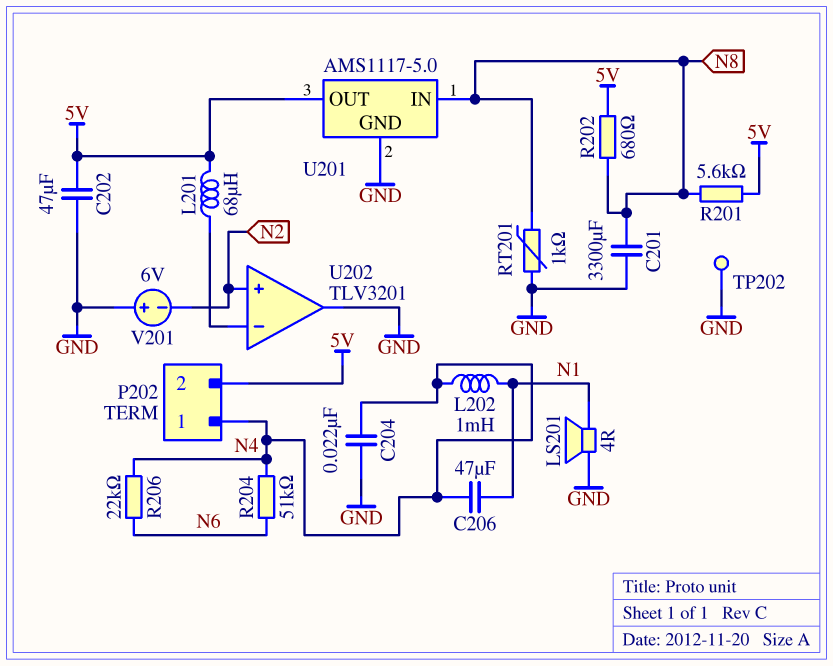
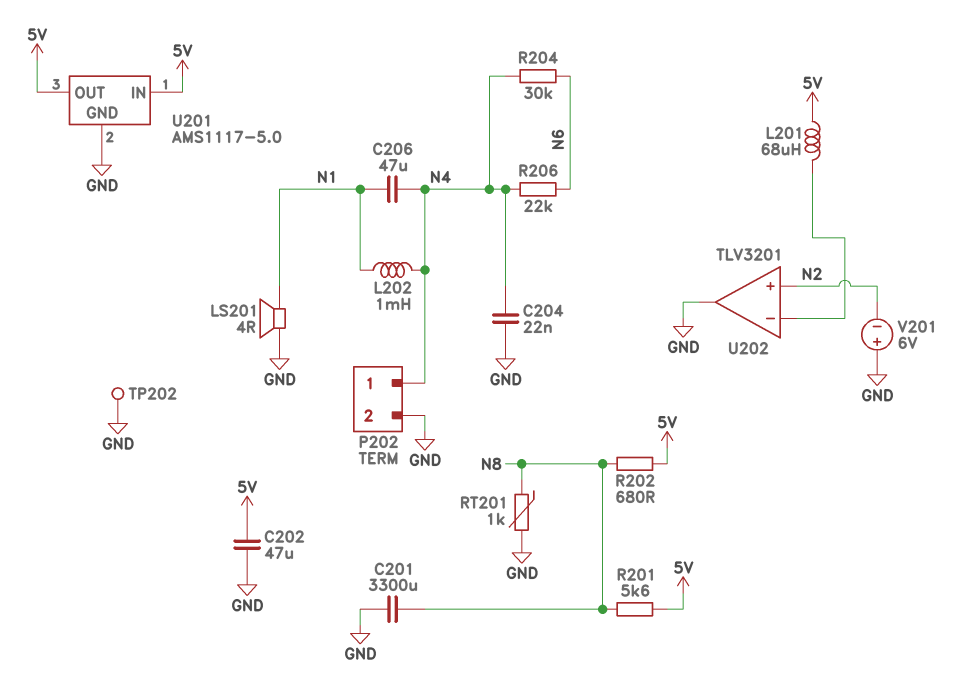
P202 pin 2: 5V -> GND
R204: 51k (N4, N6) -> 30k (N4, N6)
U201 pin IN: N8 -> 5V

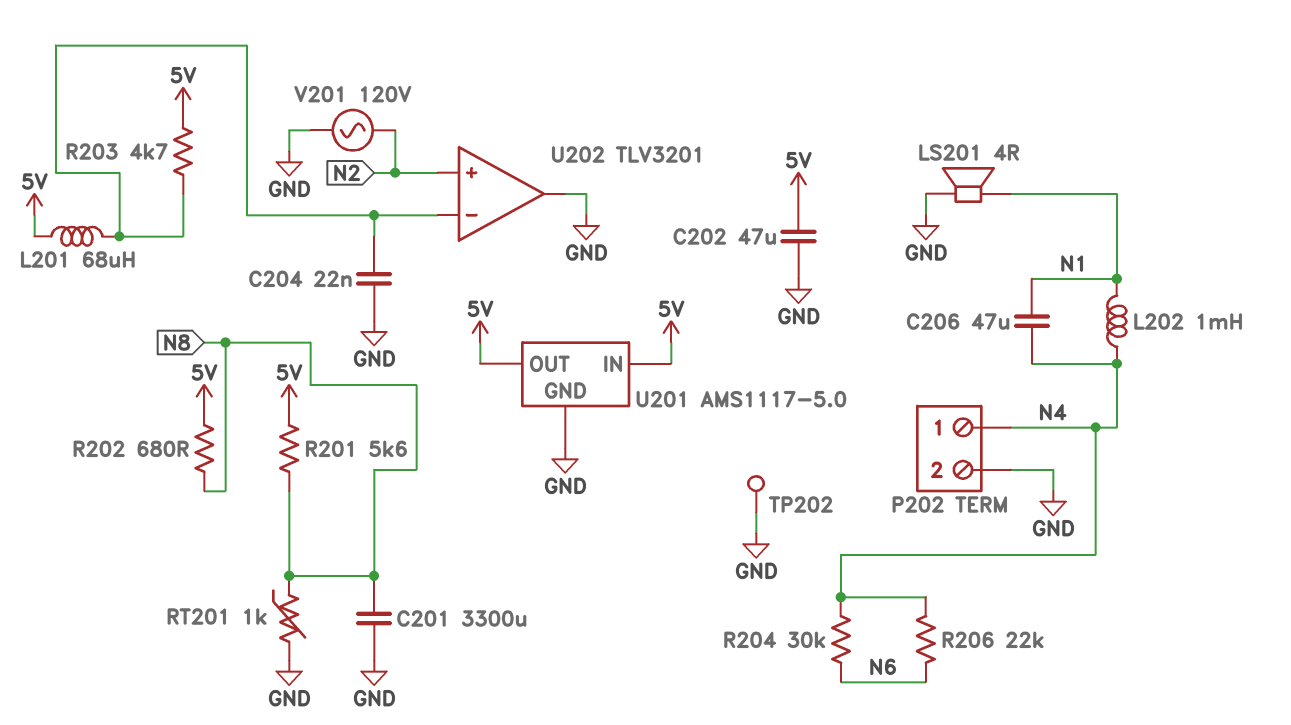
C204: 22nF (GND, N4) -> 22nF (GND, U202/in-)
R203: none -> 4.7k (5V, U202/in-)
V201: 6V (plus GND, minus N2) -> AC 120V (GND, N2)

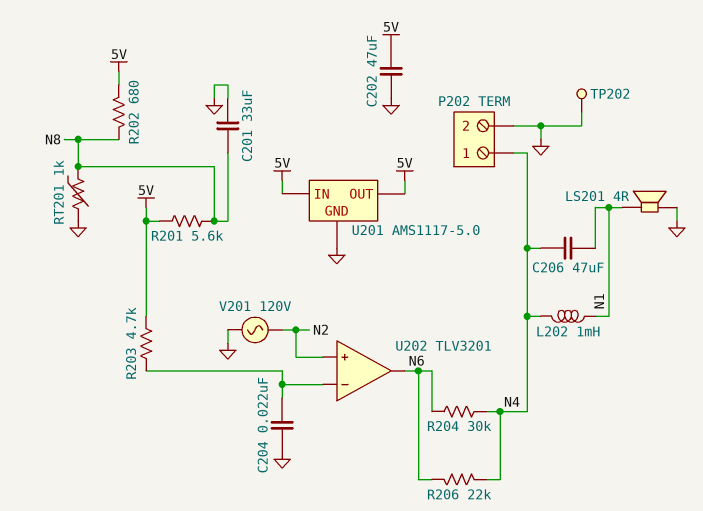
C201: 3300uF (GND, N8) -> 33uF (GND, N8)
L201: 68uH (5V, U202/in-) -> none
U202 pin out: GND -> N6

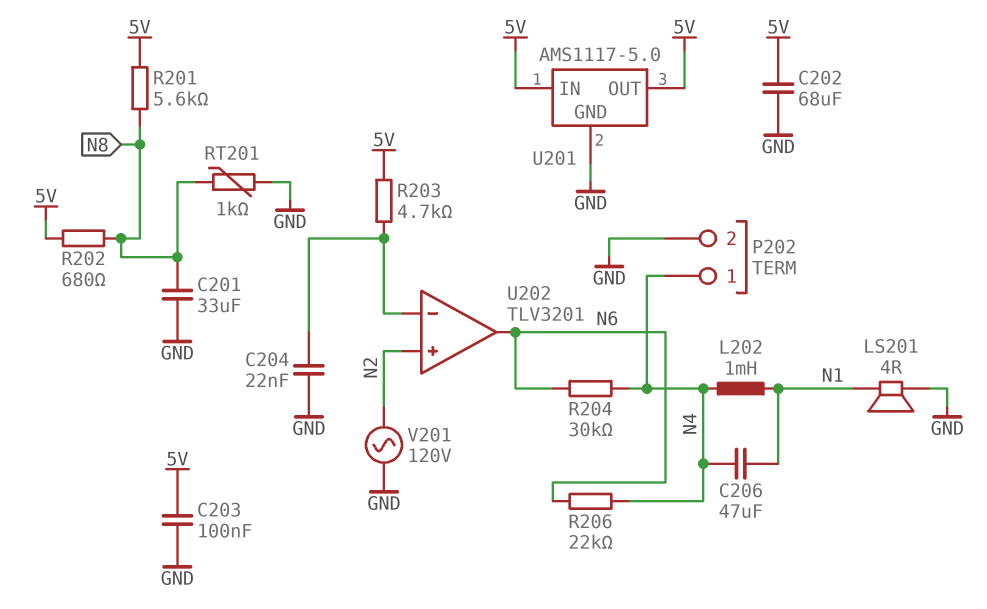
C202: 47uF (5V, GND) -> 68uF (5V, GND)
C203: none -> 100nF (5V, GND)
TP202: test point (GND) -> none

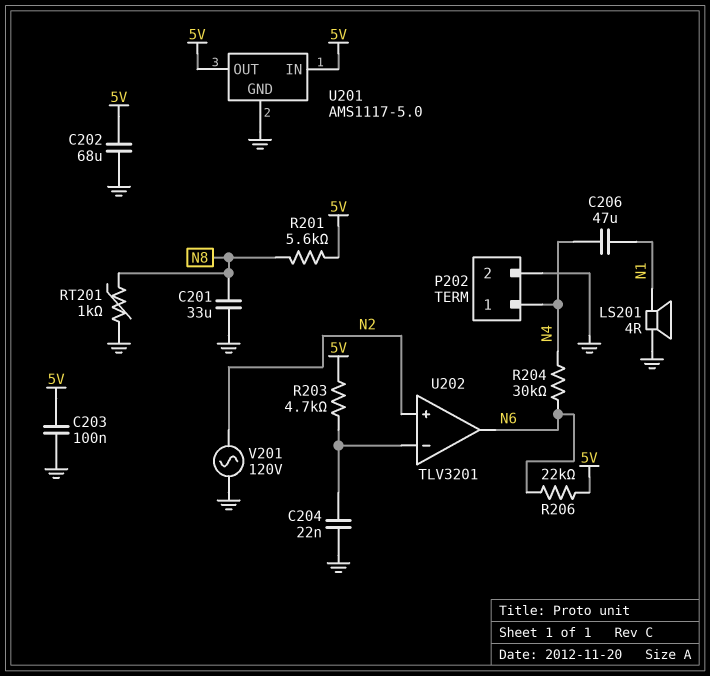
L202: 1mH (N1, N4) -> none
R202: 680 (5V, N8) -> none
R206: 22k (N4, N6) -> 22k (5V, N6)

